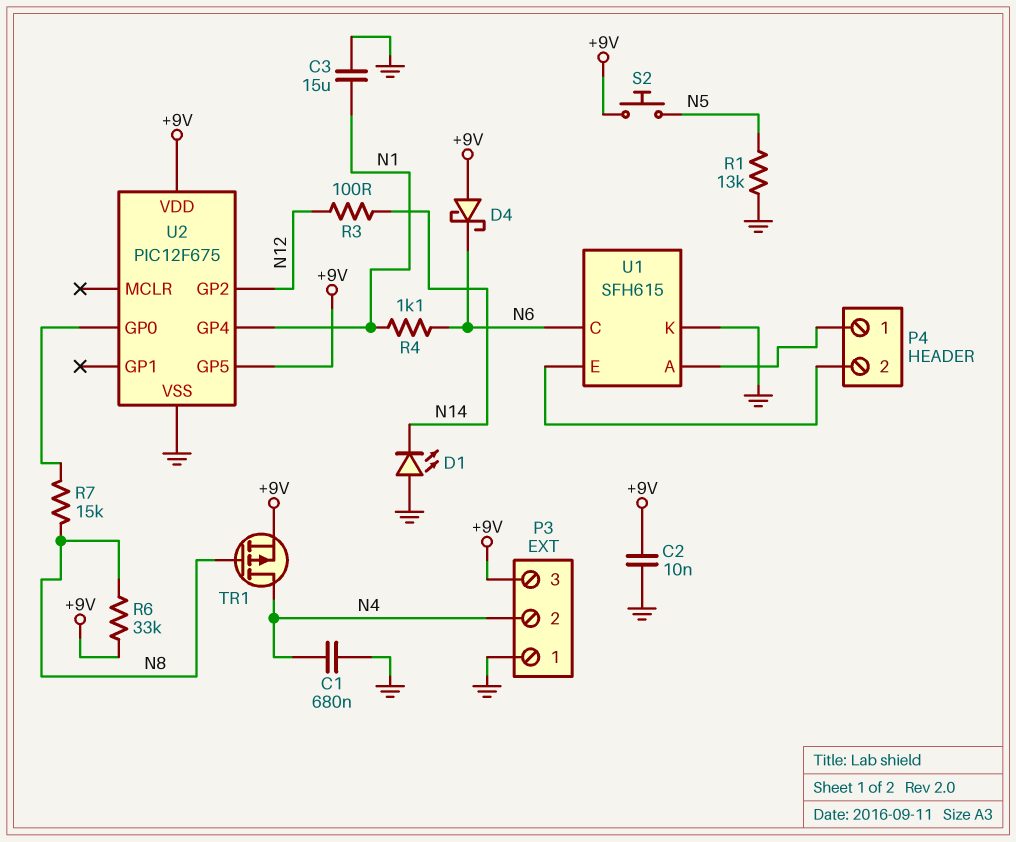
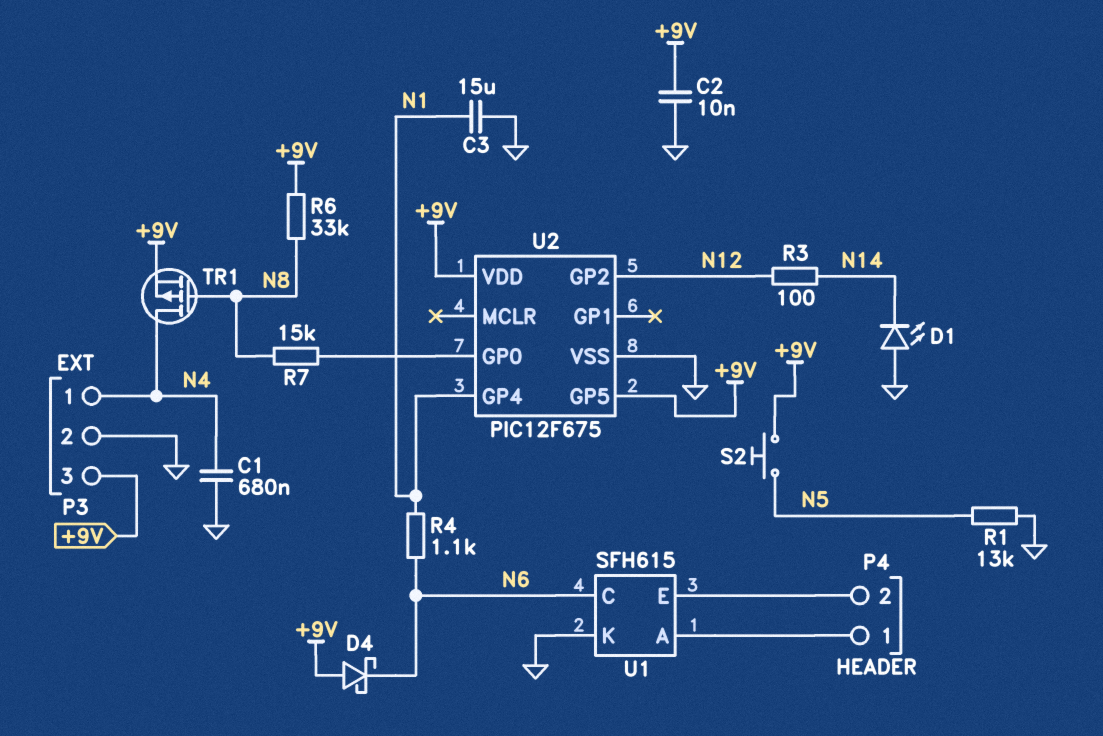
P3 pin 1: GND -> N4
P3 pin 2: N4 -> GND

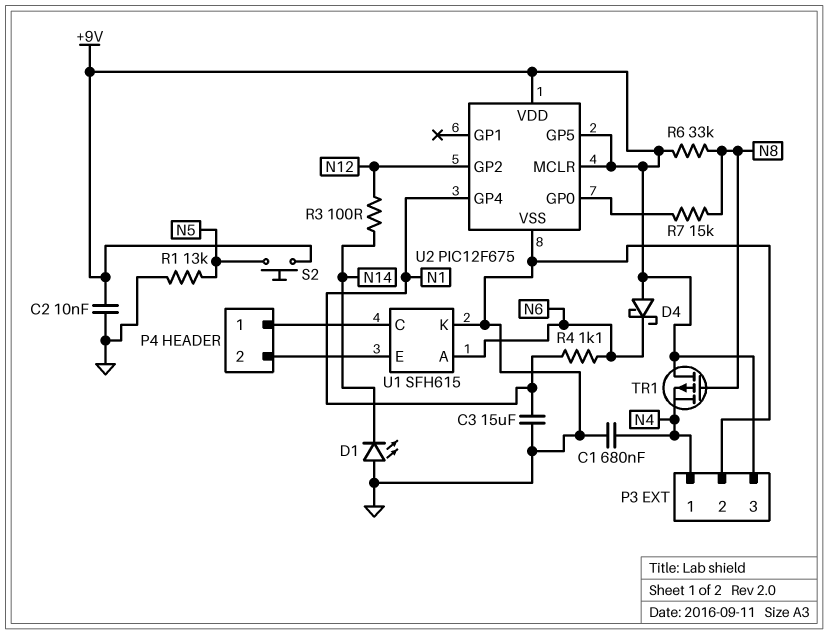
TR1: PMOS (G N8, D N4, S +9V) -> PMOS (G N8, D +9V, S N4)
U1 pin A: P4/1 -> N6
U1 pin C: N6 -> P4/1
U2 pin MCLR: none -> +9V

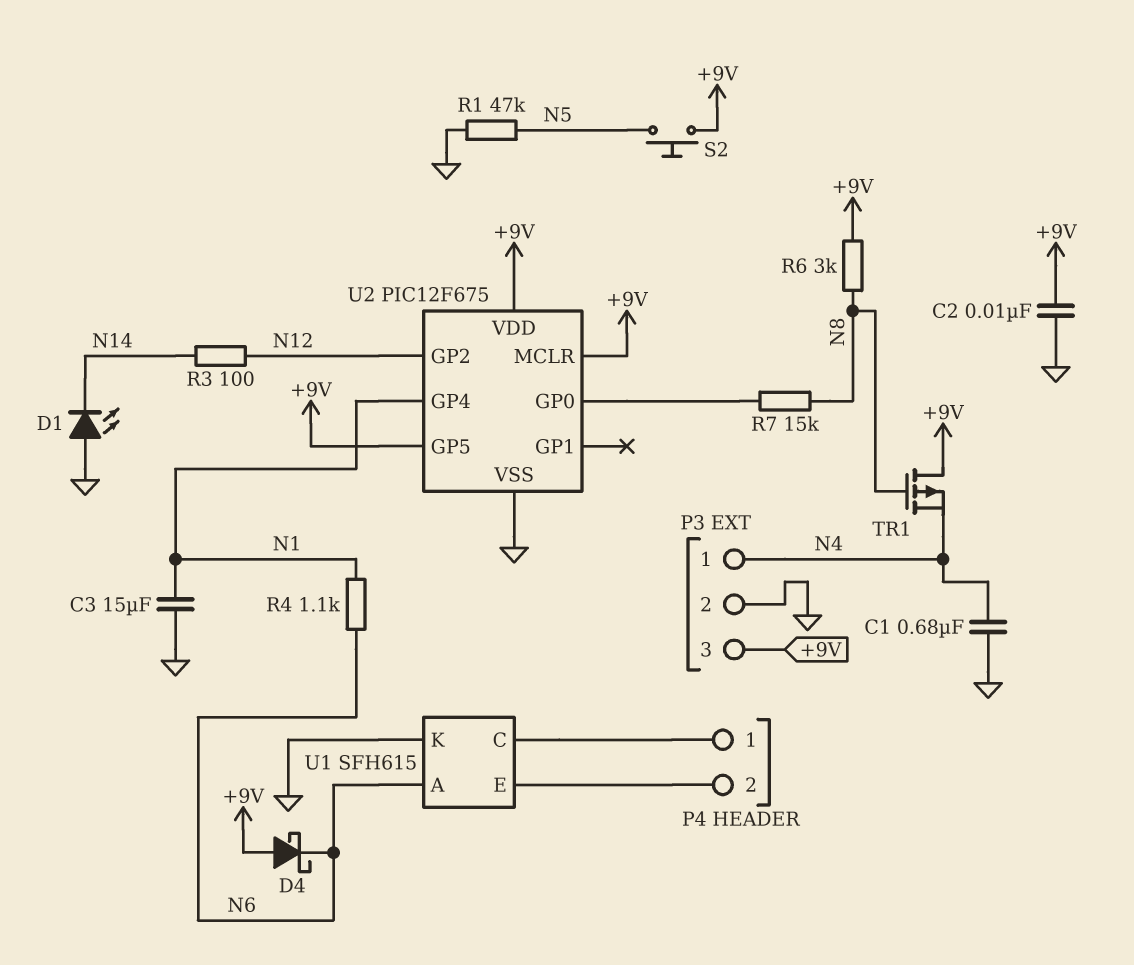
R1: 13k (GND, N5) -> 47k (GND, N5)
R6: 33k (+9V, N8) -> 3k (+9V, N8)

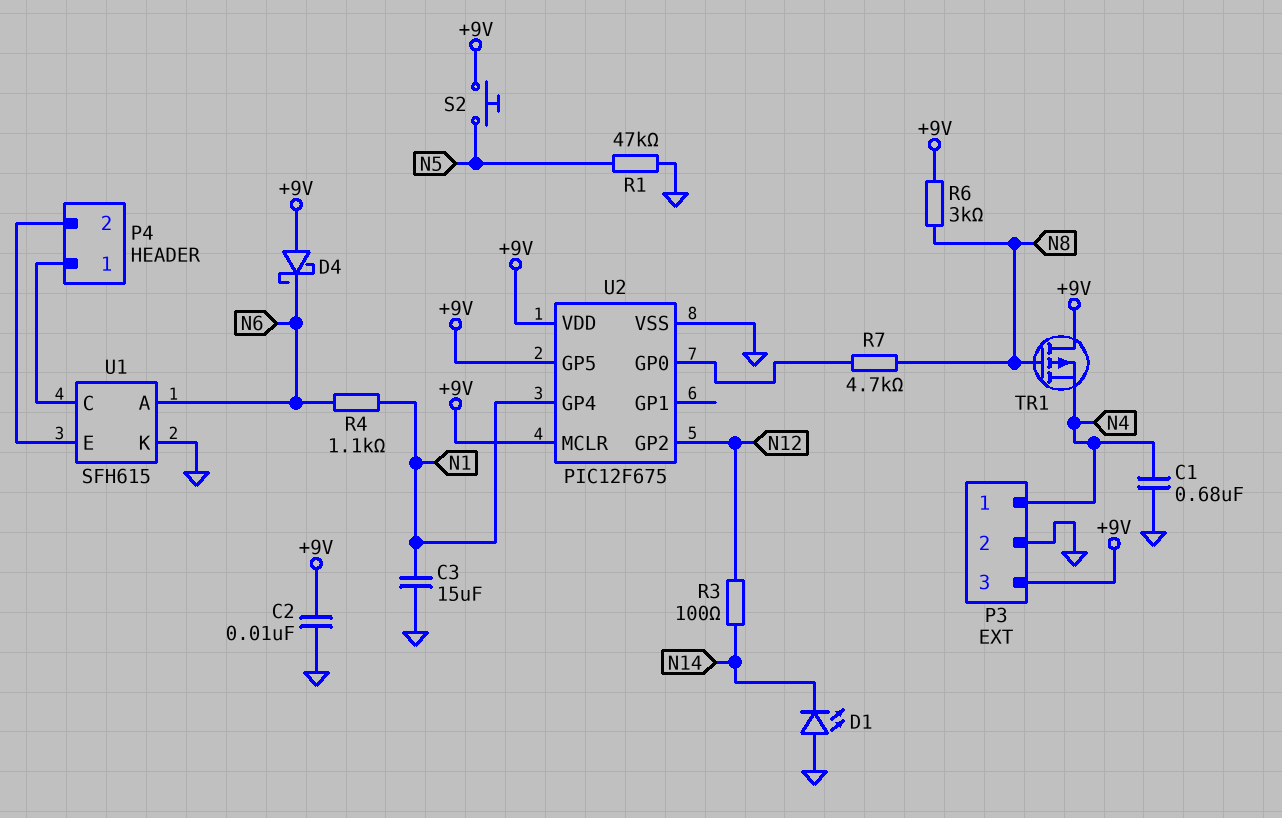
R7: 15k (N8, U2/GP0) -> 4.7k (N8, U2/GP0)

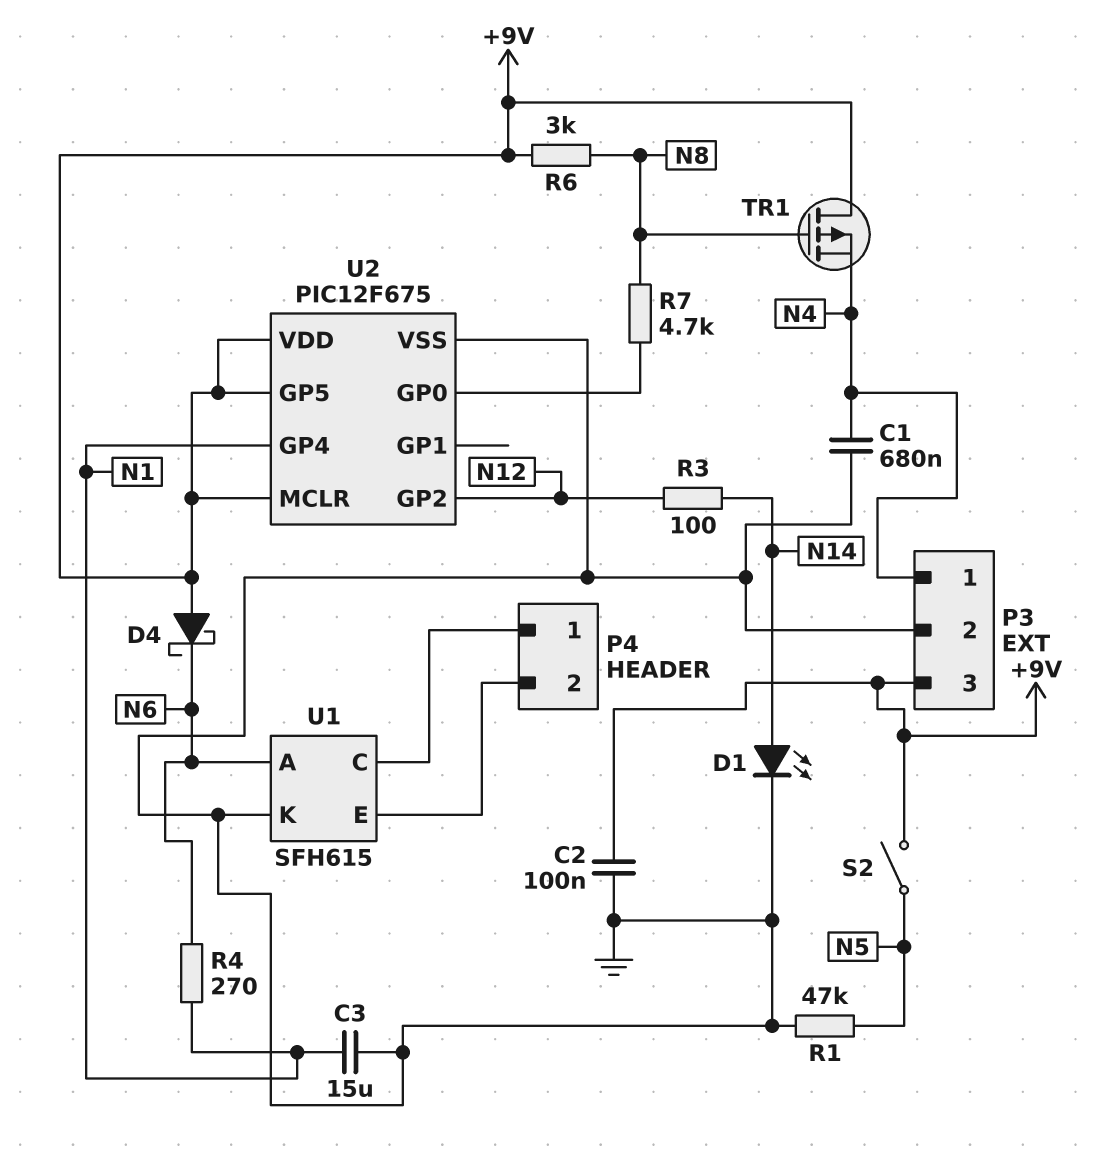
C2: 10nF (+9V, GND) -> 100nF (+9V, GND)
D1: LED (A GND, K N14) -> LED (A N14, K GND)
R4: 1.1k (N1, N6) -> 270 (N1, N6)
S2: button (+9V, N5) -> switch (+9V, N5)

